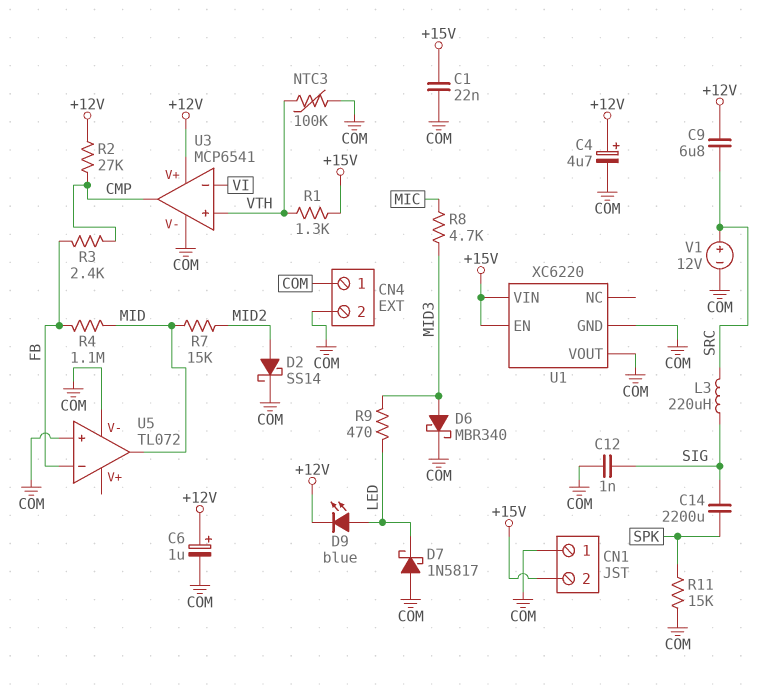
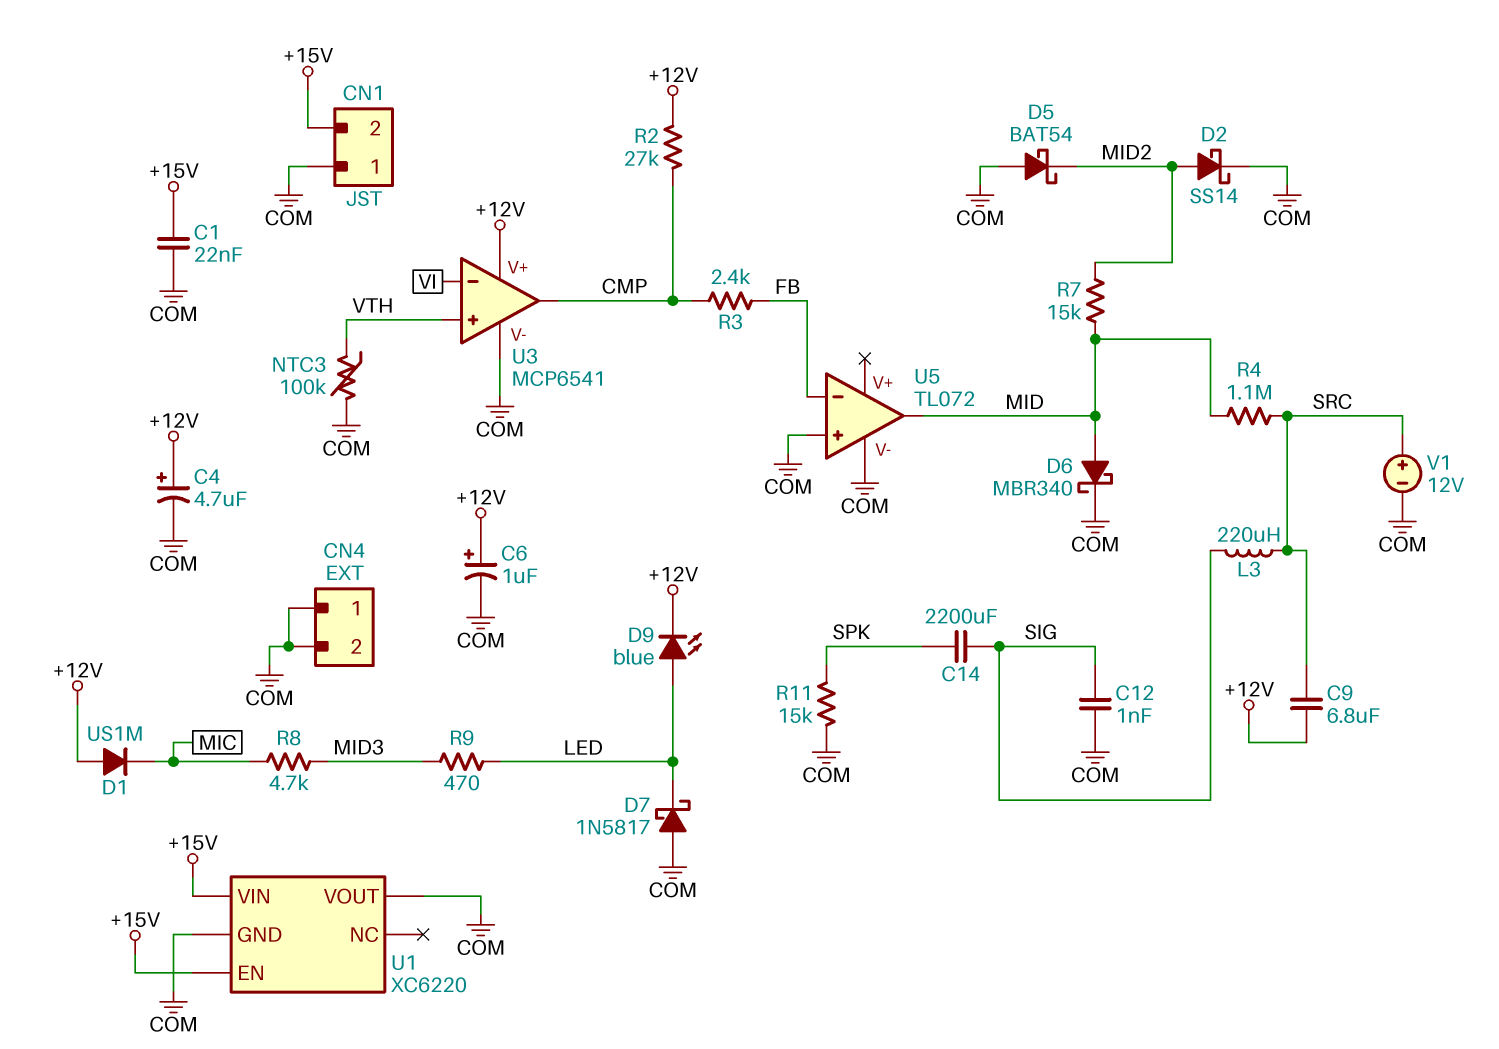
D1: none -> diode US1M (A +12V, K MIC)
D5: none -> schottky BAT54 (A COM, K MID2)
D6: schottky MBR340 (A MID3, K COM) -> schottky MBR340 (A MID, K COM)
R1: 1.3k (+15V, VTH) -> none
R4: 1.1M (FB, MID) -> 1.1M (MID, SRC)

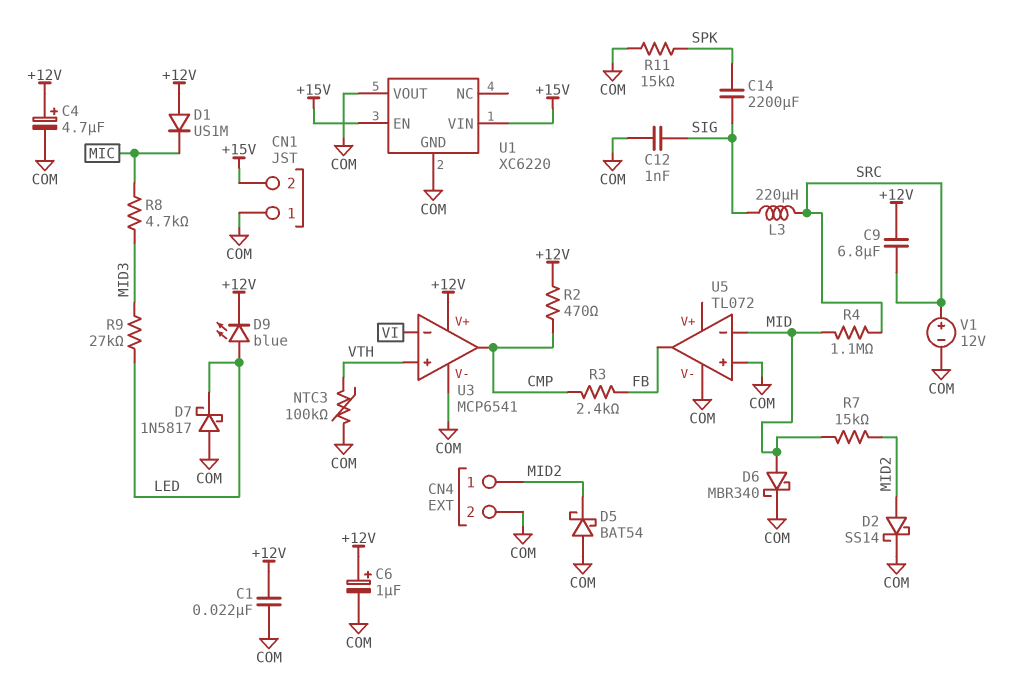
C1: 22nF (+15V, COM) -> 22nF (+12V, COM)
CN4 pin 1: COM -> MID2
R2: 27k (+12V, CMP) -> 470 (+12V, CMP)
R9: 470 (LED, MID3) -> 27k (LED, MID3)
U5 pin in-: FB -> MID
U5 pin out: MID -> FB

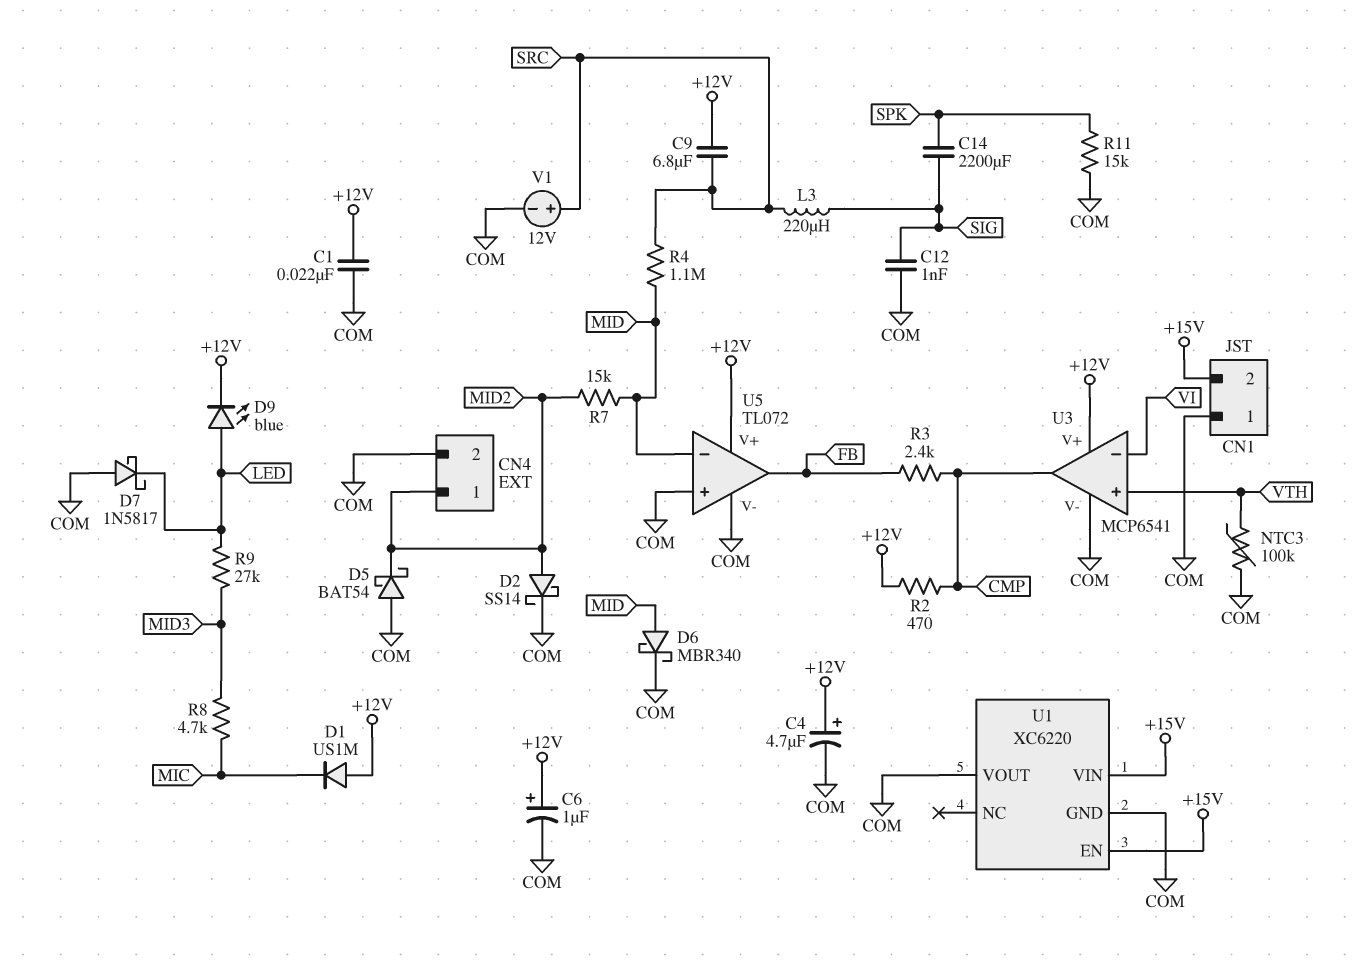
U5 pin V+: none -> +12V

